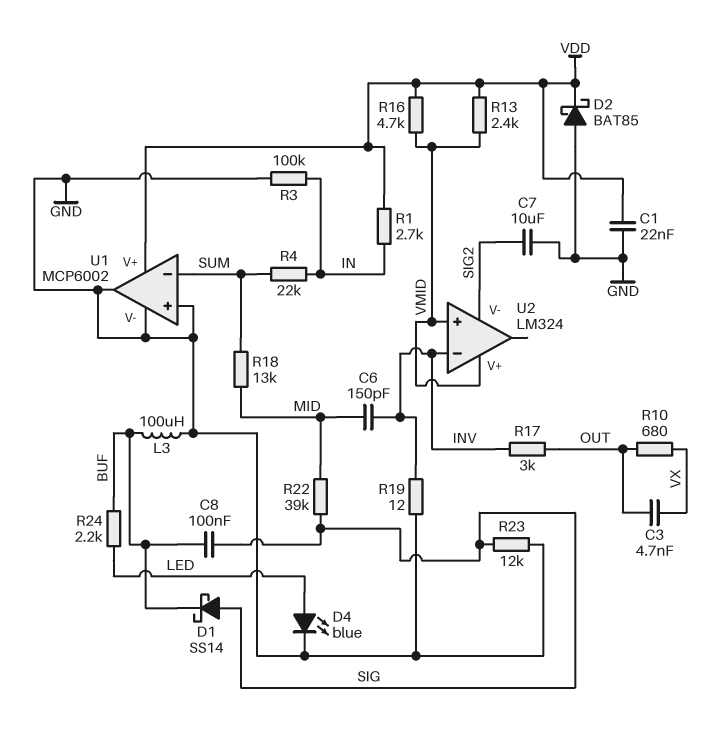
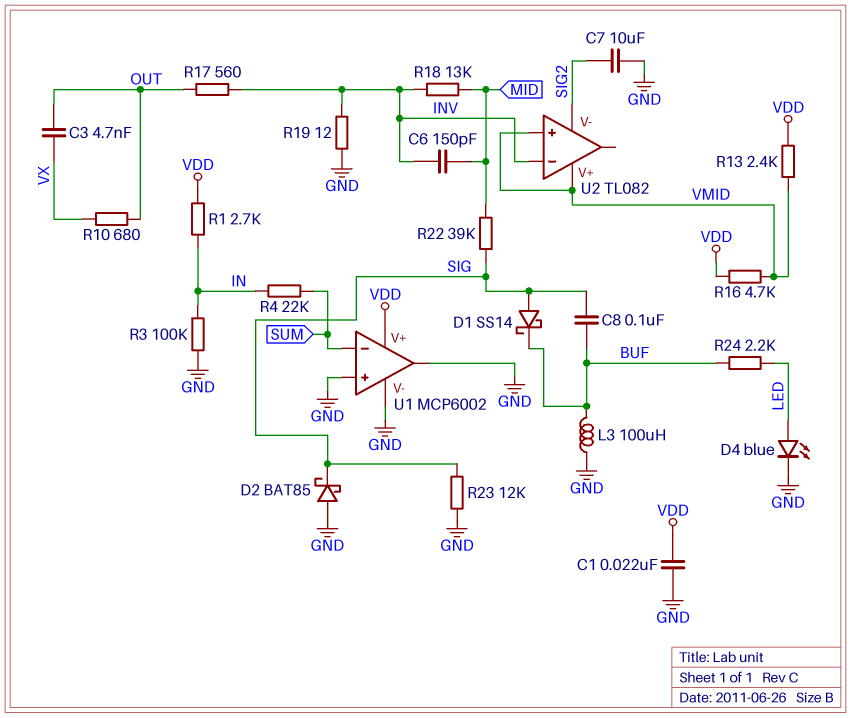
D2: schottky BAT85 (A GND, K VDD) -> schottky BAT85 (A GND, K SIG)
R17: 3k (INV, OUT) -> 560 (INV, OUT)
R18: 13k (MID, SUM) -> 13k (INV, MID)
U2: LM324 -> TL082

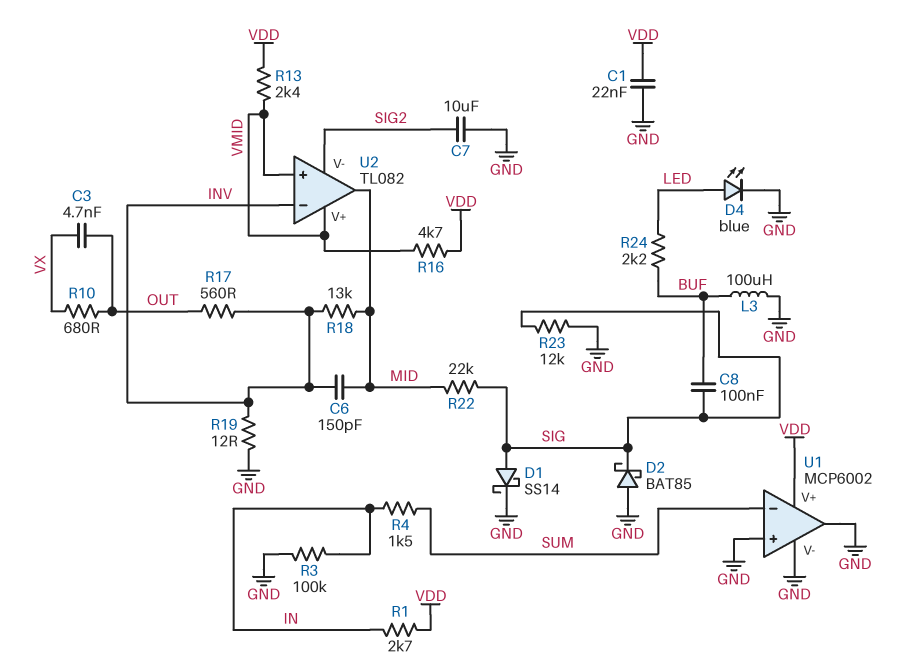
D1: schottky SS14 (A SIG, K BUF) -> schottky SS14 (A SIG, K GND)
R4: 22k (IN, SUM) -> 1.5k (IN, SUM)
R22: 39k (MID, SIG) -> 22k (MID, SIG)
U2 pin out: none -> MID

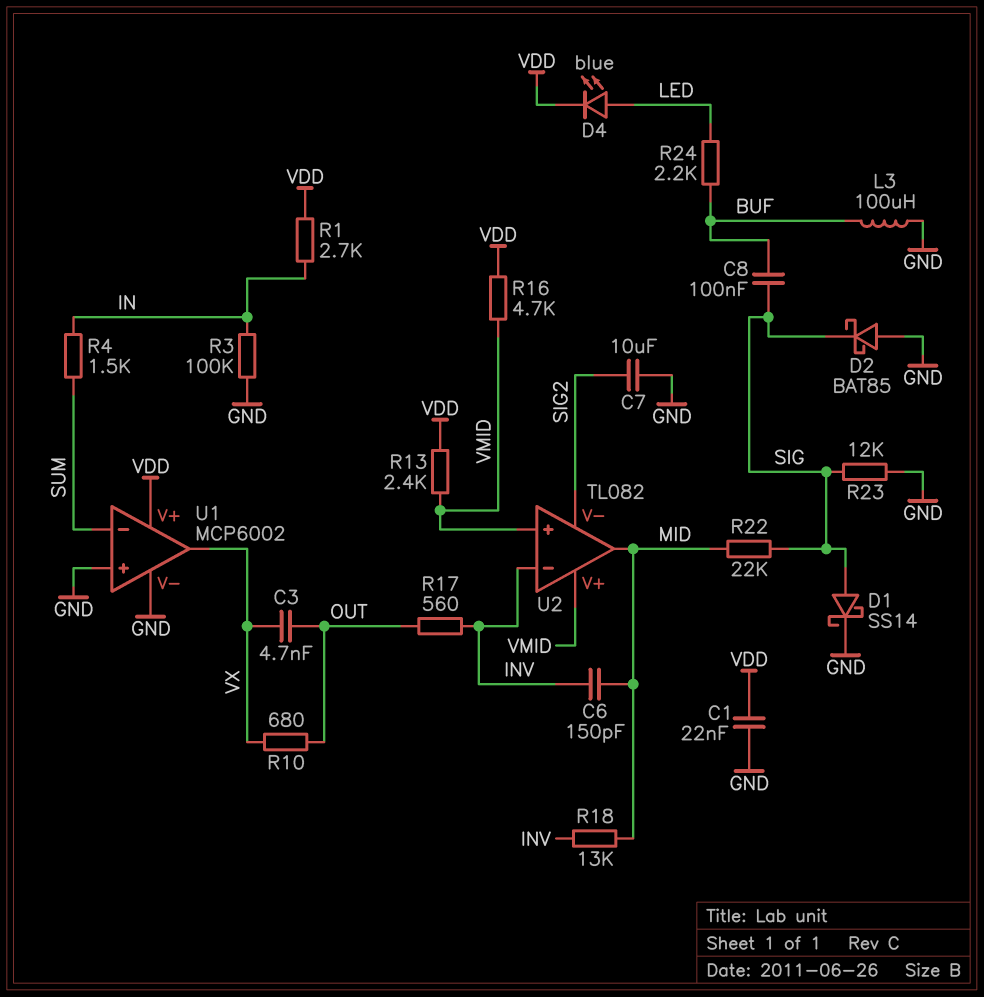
D4: LED blue (A LED, K GND) -> LED blue (A LED, K VDD)
R19: 12 (GND, INV) -> none
U1 pin out: GND -> VX

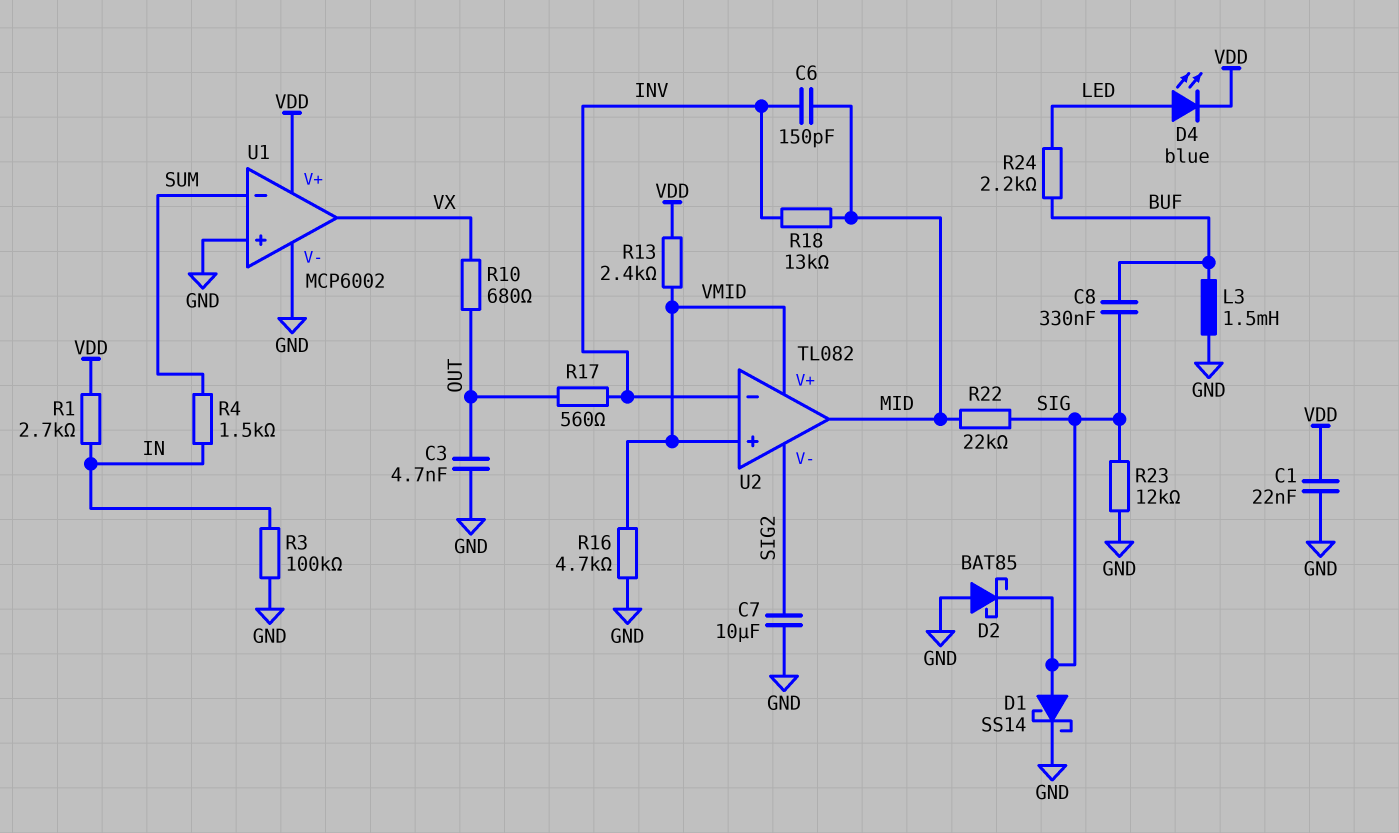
C3: 4.7nF (OUT, VX) -> 4.7nF (GND, OUT)
C8: 100nF (BUF, SIG) -> 330nF (BUF, SIG)
L3: 100uH (BUF, GND) -> 1.5mH (BUF, GND)
R16: 4.7k (VDD, VMID) -> 4.7k (GND, VMID)

